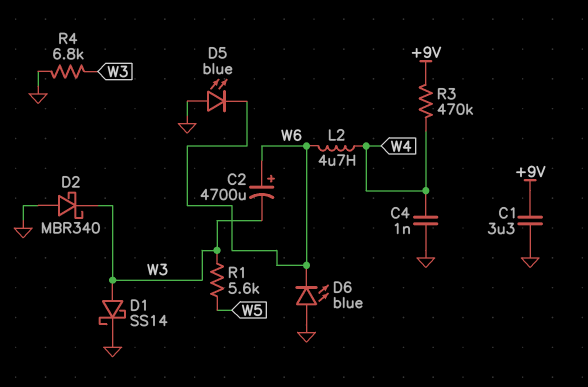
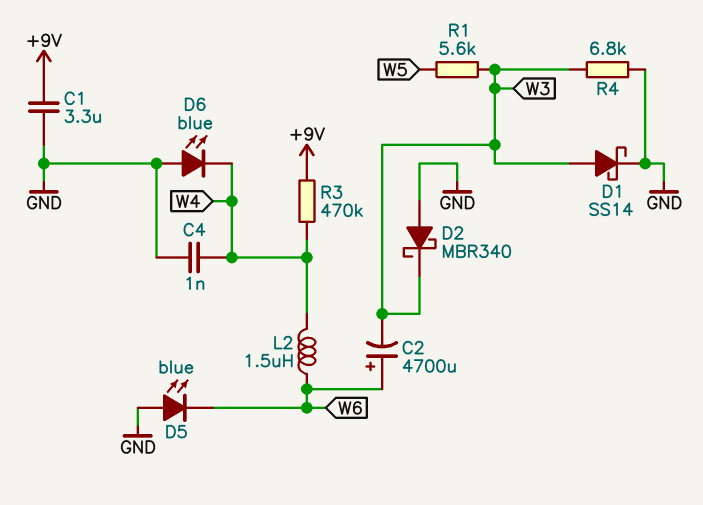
D6: LED blue (A GND, K W6) -> LED blue (A GND, K W4)
L2: 4.7uH (W4, W6) -> 1.5uH (W4, W6)

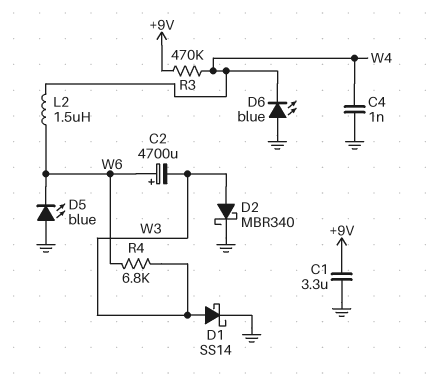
D2: schottky MBR340 (A GND, K W3) -> schottky MBR340 (A W3, K GND)
R1: 5.6k (W3, W5) -> none
R4: 6.8k (GND, W3) -> 6.8k (W3, W6)

